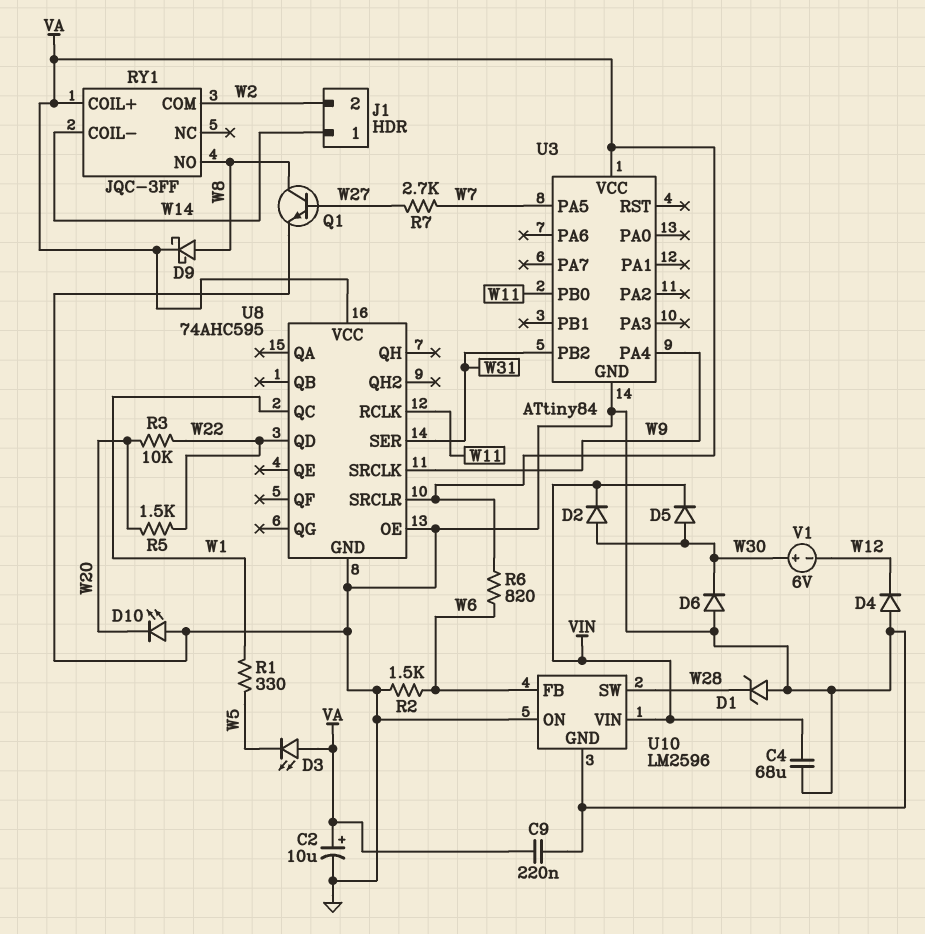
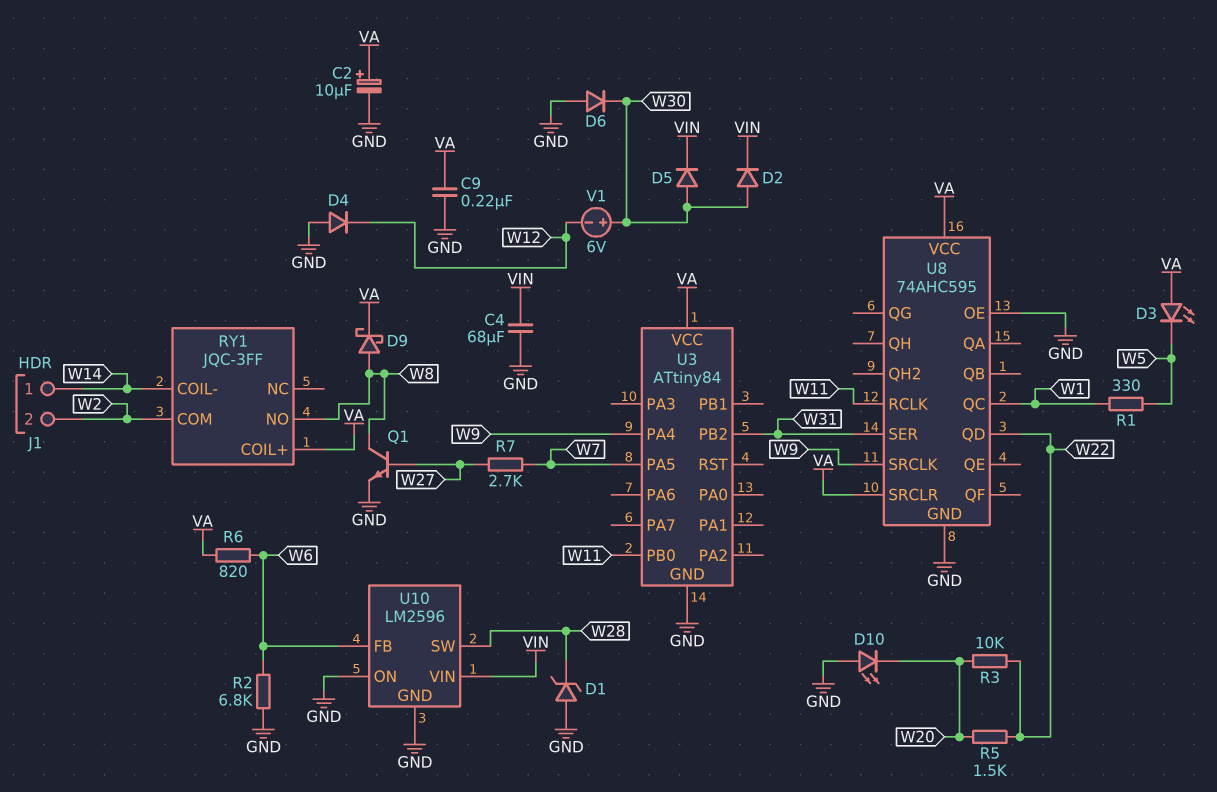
R2: 1.5k (GND, W6) -> 6.8k (GND, W6)

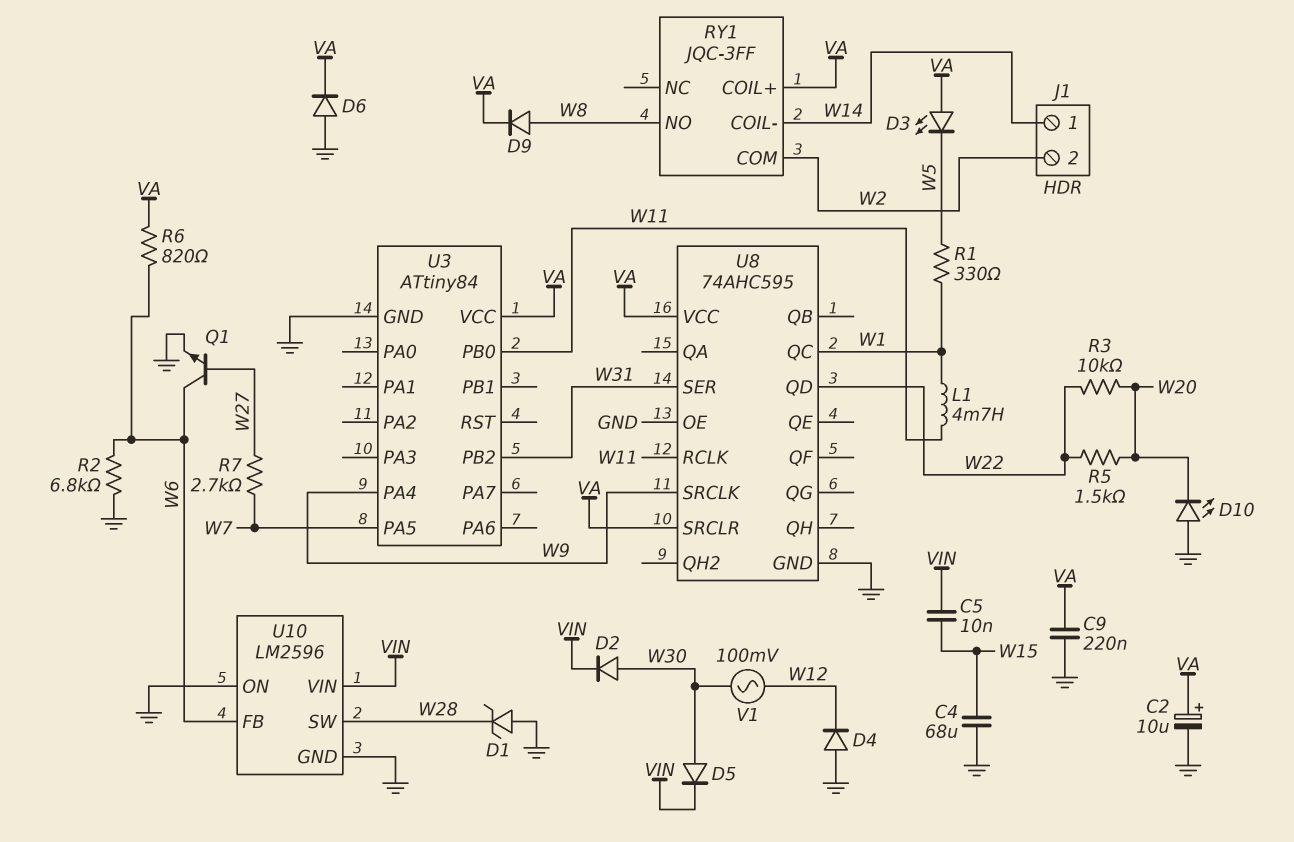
C4: 68uF (GND, VIN) -> 68uF (GND, W15)
C5: none -> 10nF (VIN, W15)
D6: diode (A GND, K W30) -> diode (A GND, K VA)
D9: schottky (A W8, K VA) -> diode (A W8, K VA)
L1: none -> 4.7mH (W1, W11)
Q1: NPN (B W27, C W8, E GND) -> NPN (B W27, C W6, E GND)
V1: 6V (plus W30, minus W12) -> AC 100mV (W12, W30)

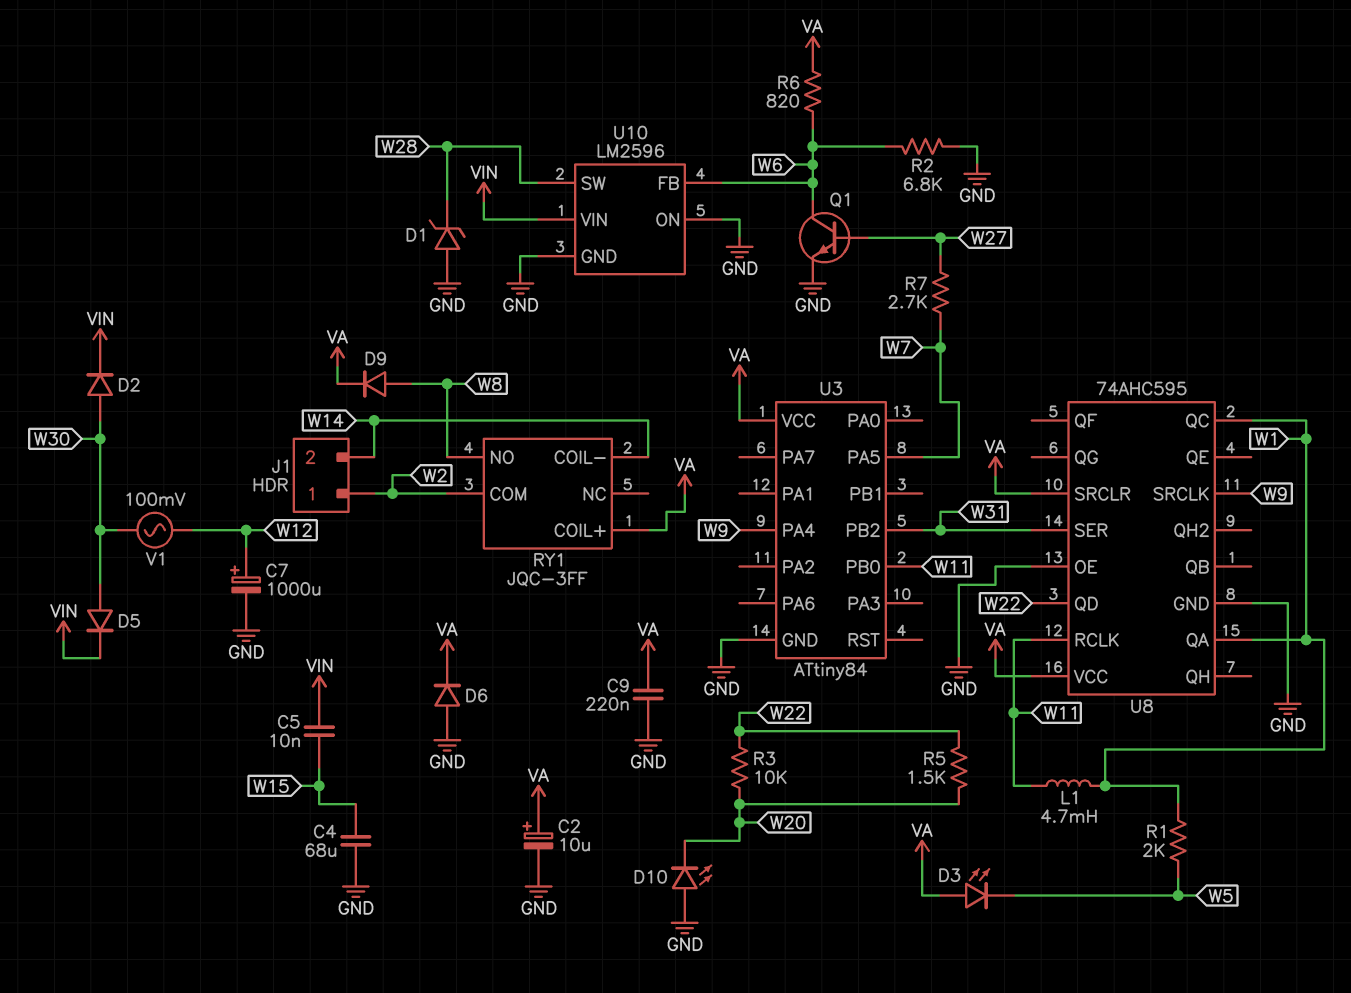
C7: none -> 1000uF (plus W12, minus GND)
D4: diode (A GND, K W12) -> none
J1 pin 1: W14 -> W2
J1 pin 2: W2 -> W14
R1: 330 (W1, W5) -> 2k (W1, W5)
U8 pin QA: none -> W1

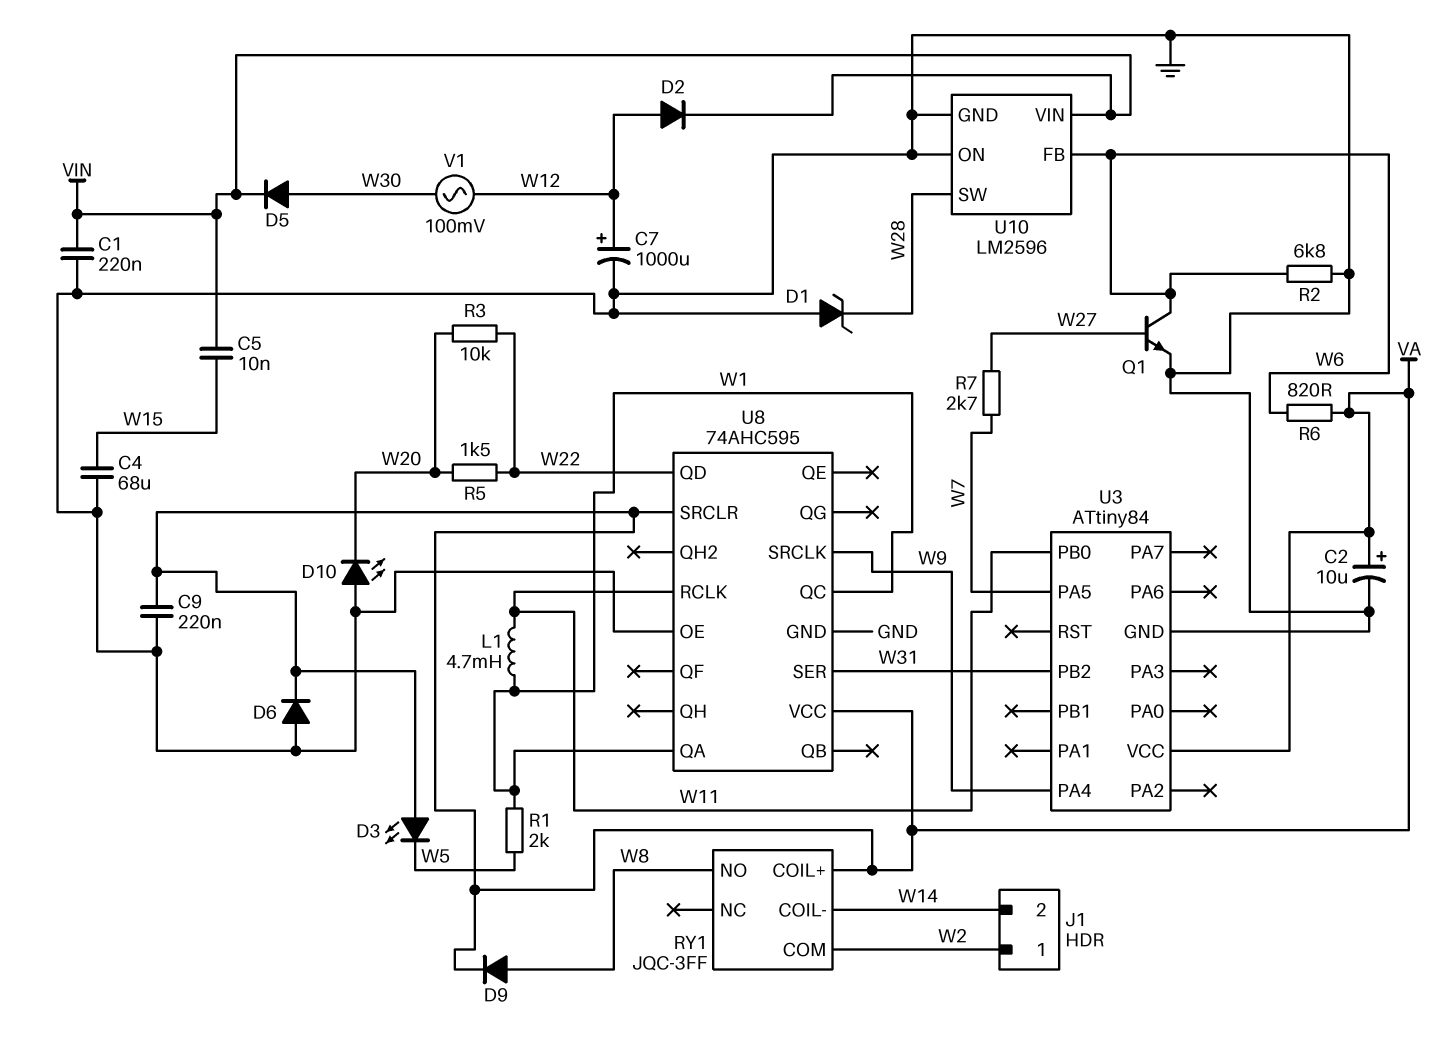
C1: none -> 220nF (GND, VIN)
D2: diode (A W30, K VIN) -> diode (A W12, K VIN)

